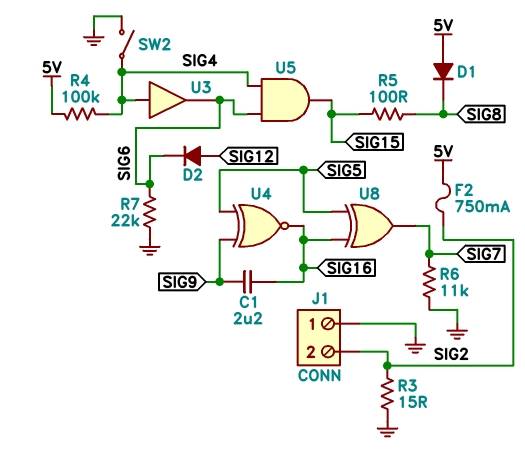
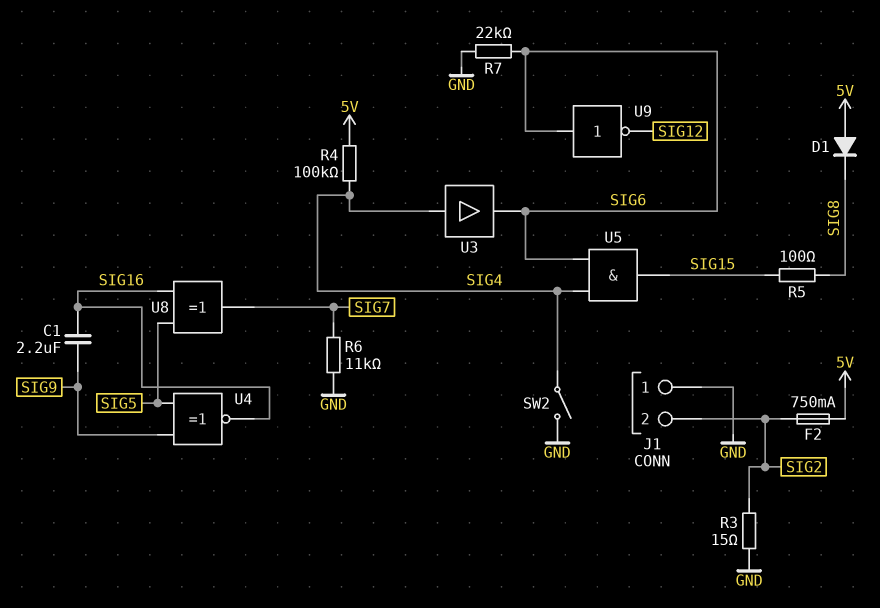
D2: diode (A SIG12, K SIG6) -> none
U9: none -> NOT (in SIG6, out SIG12)

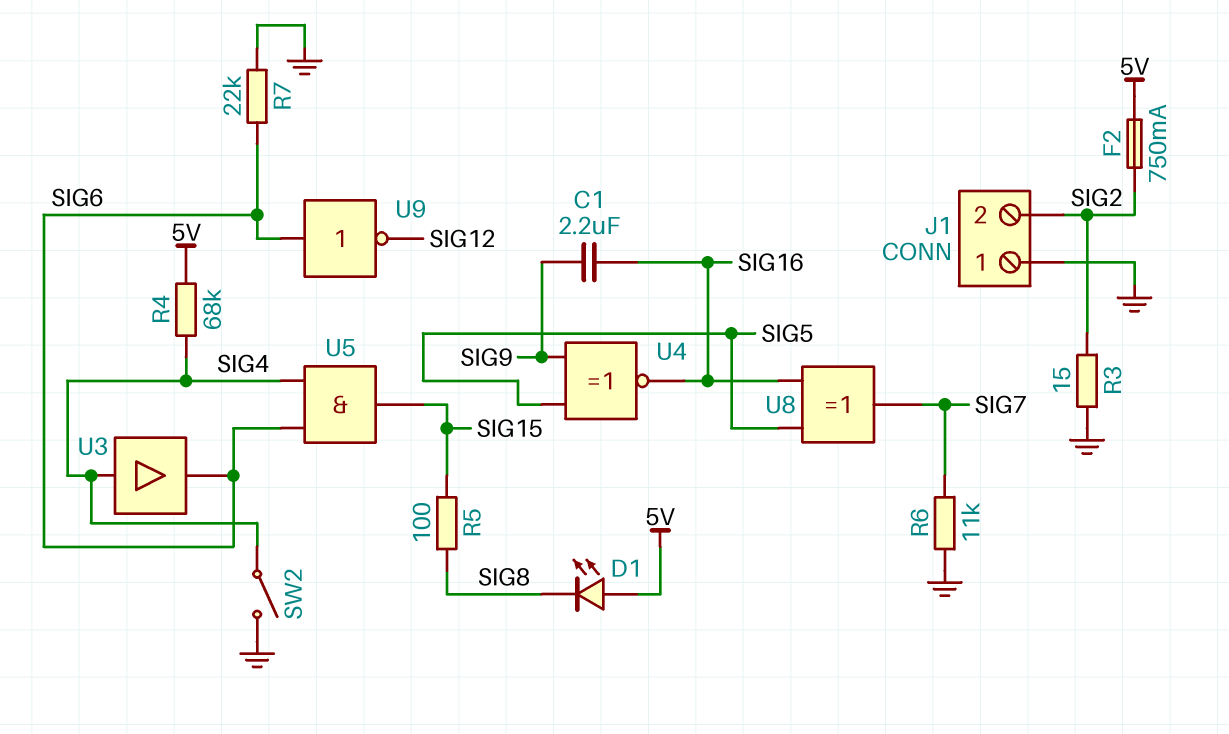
D1: diode (A 5V, K SIG8) -> LED (A 5V, K SIG8)
R4: 100k (5V, SIG4) -> 68k (5V, SIG4)

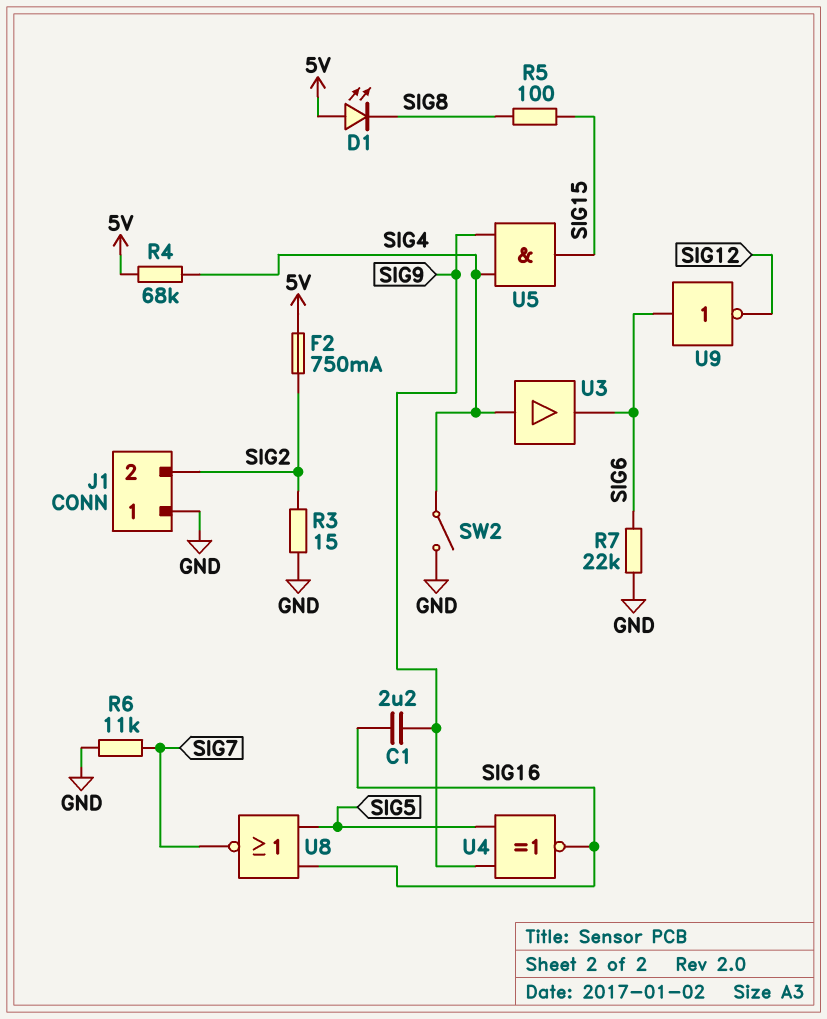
U5: AND (in SIG4, in SIG6, out SIG15) -> AND (in SIG4, in SIG9, out SIG15)
U8: XOR (in SIG5, in SIG16, out SIG7) -> NOR (in SIG5, in SIG16, out SIG7)

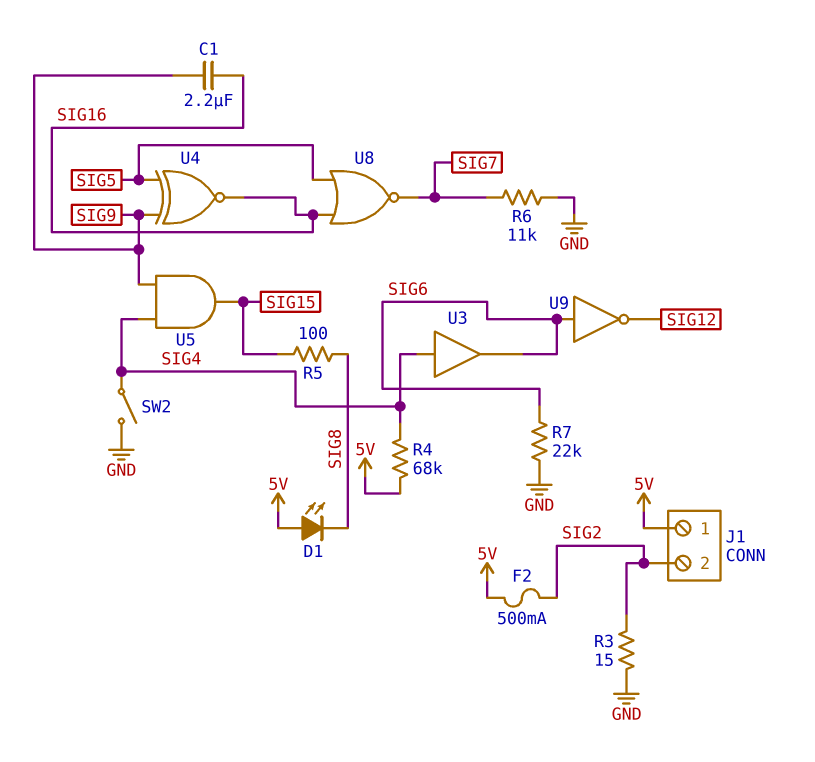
F2: 750mA (5V, SIG2) -> 500mA (5V, SIG2)
J1 pin 1: GND -> 5V

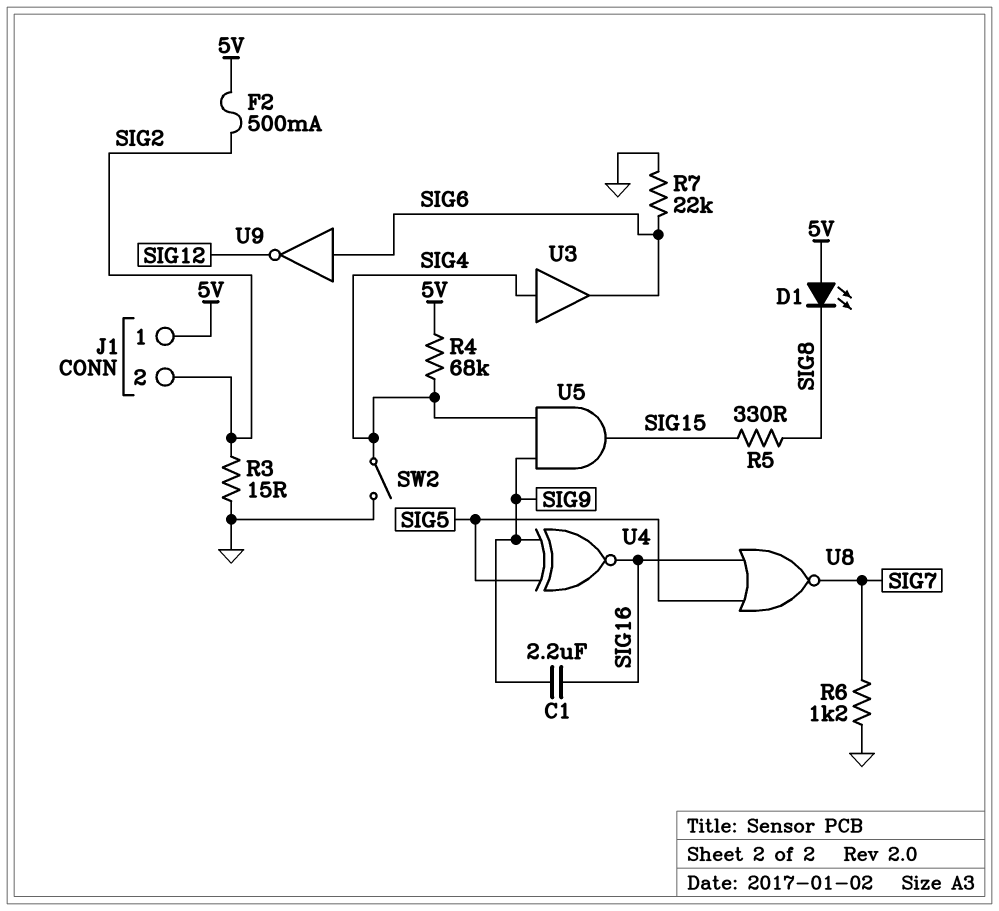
R5: 100 (SIG8, SIG15) -> 330 (SIG8, SIG15)
R6: 11k (GND, SIG7) -> 1.2k (GND, SIG7)

